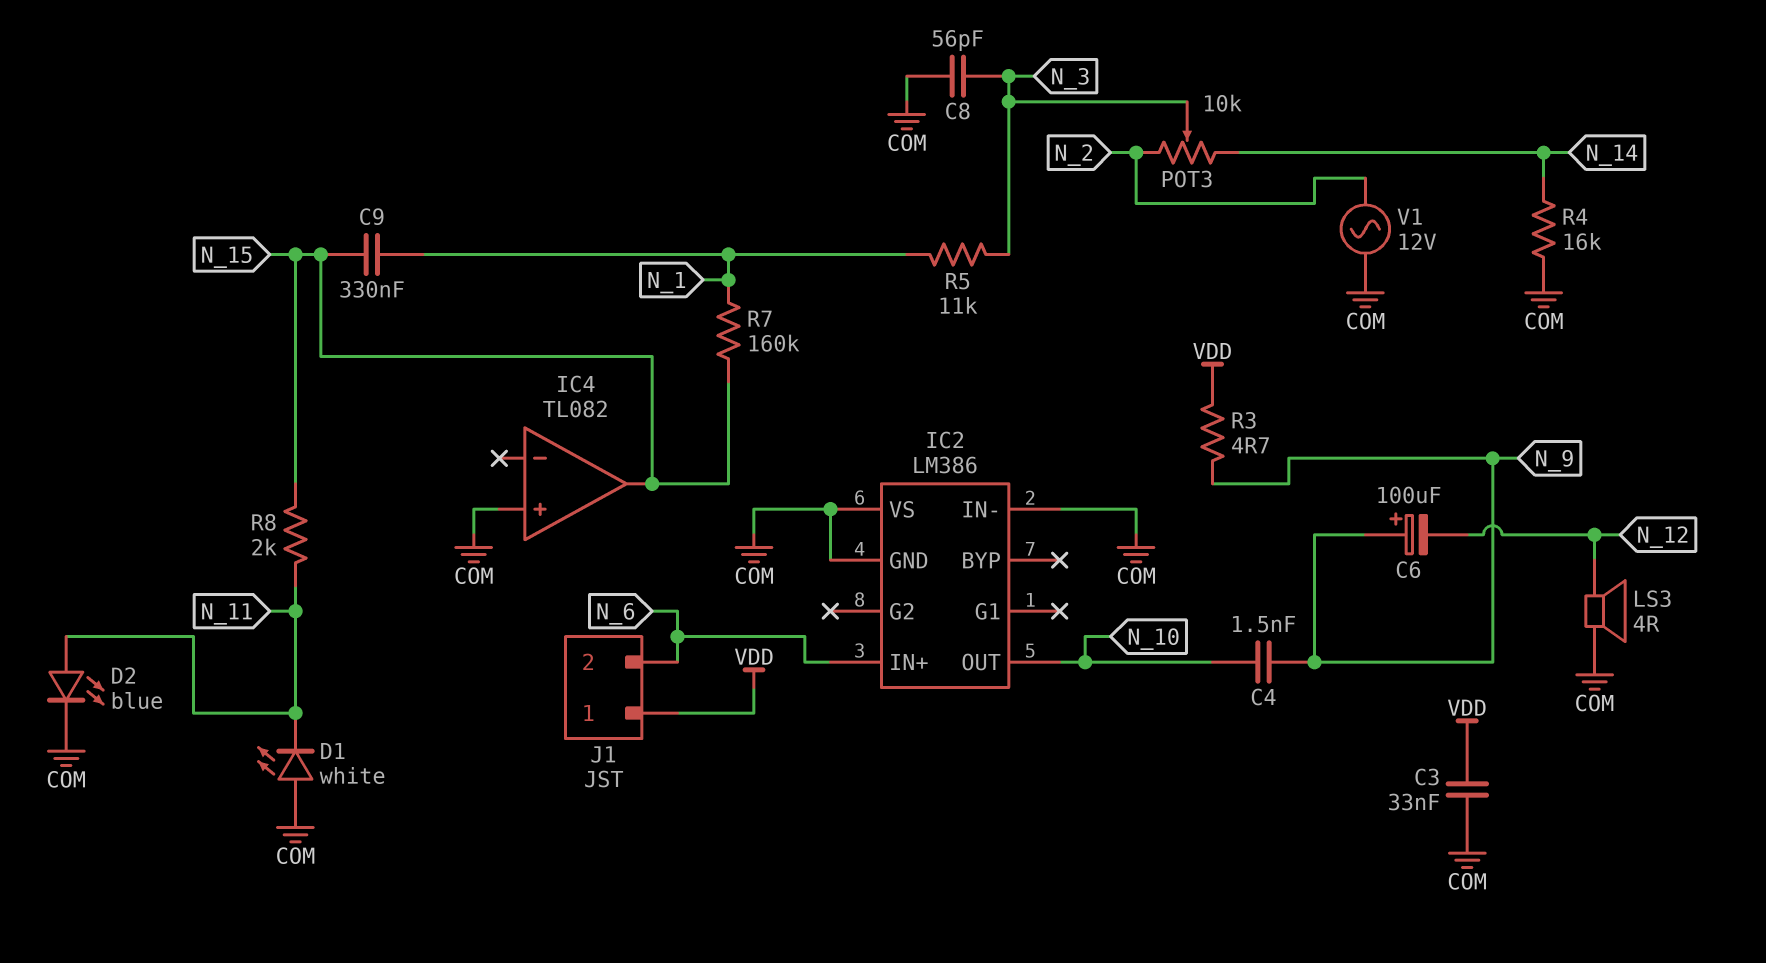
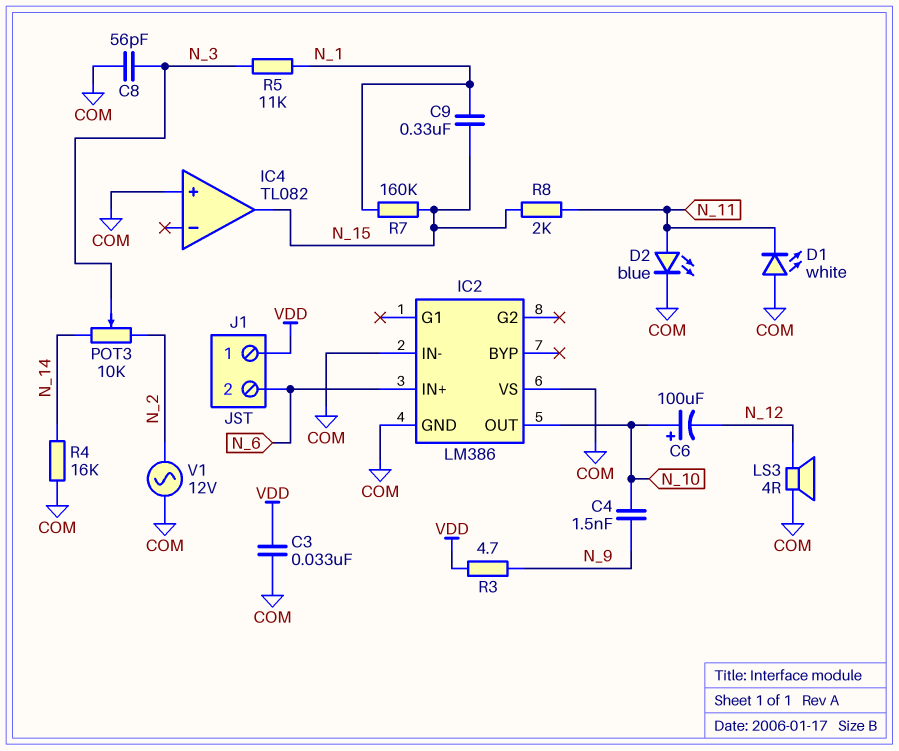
C6: 100uF (plus N_9, minus N_12) -> 100uF (plus N_10, minus N_12)

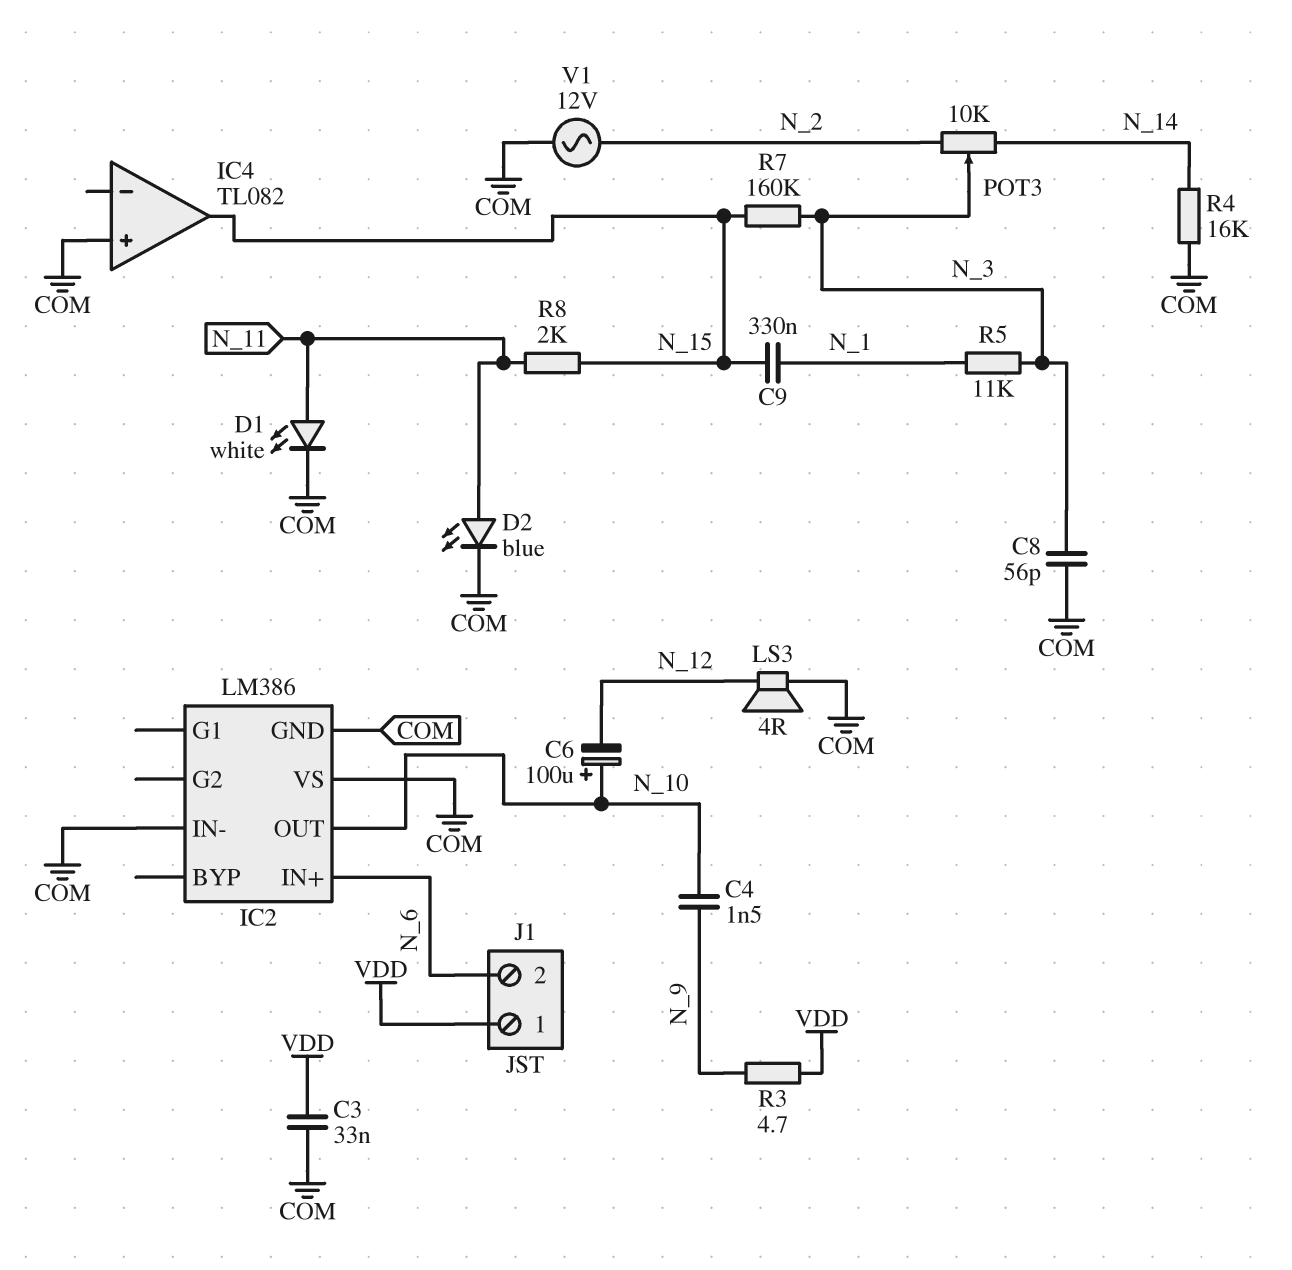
D1: LED white (A COM, K N_11) -> LED white (A N_11, K COM)
R7: 160k (N_1, N_15) -> 160k (N_3, N_15)

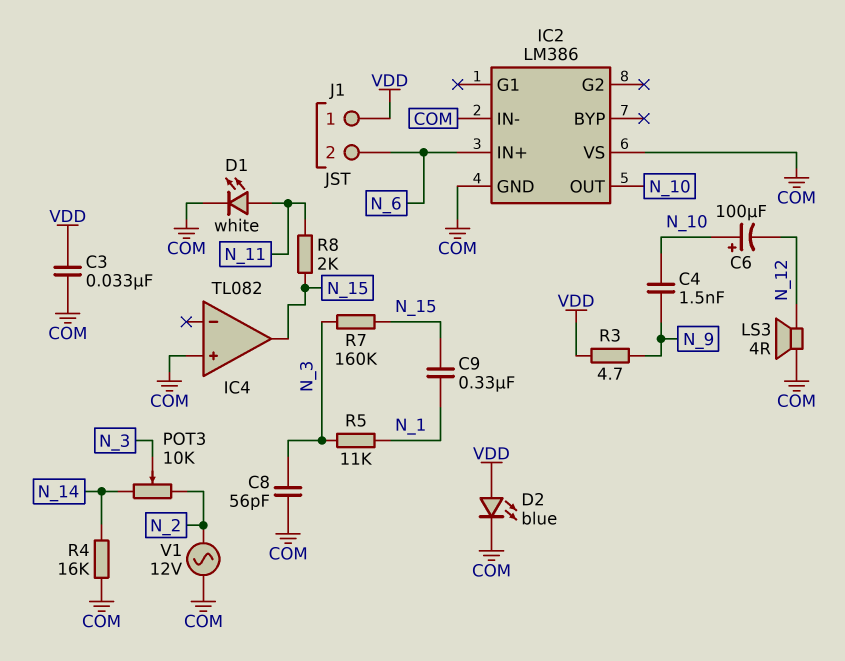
D2: LED blue (A N_11, K COM) -> LED blue (A VDD, K COM)

